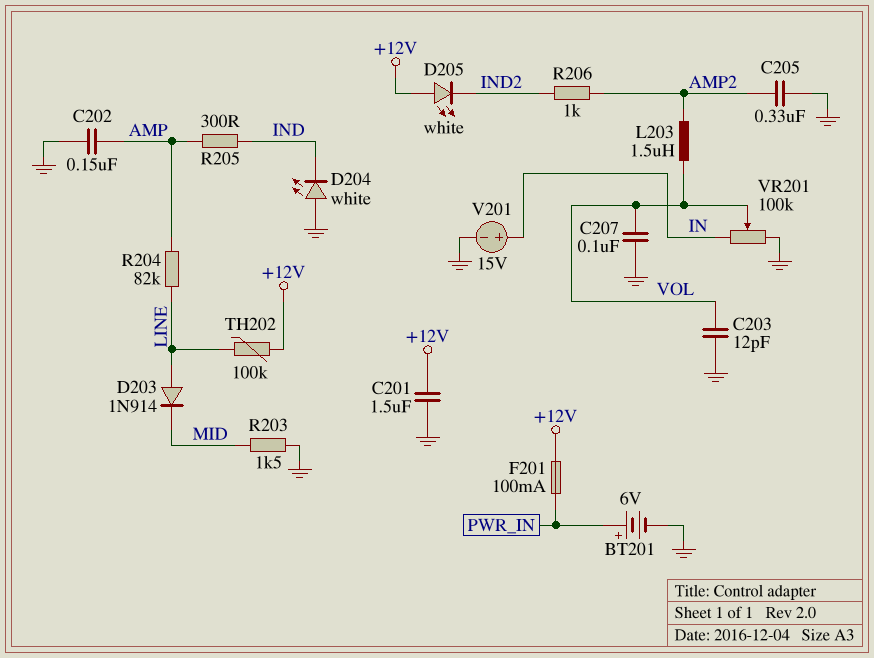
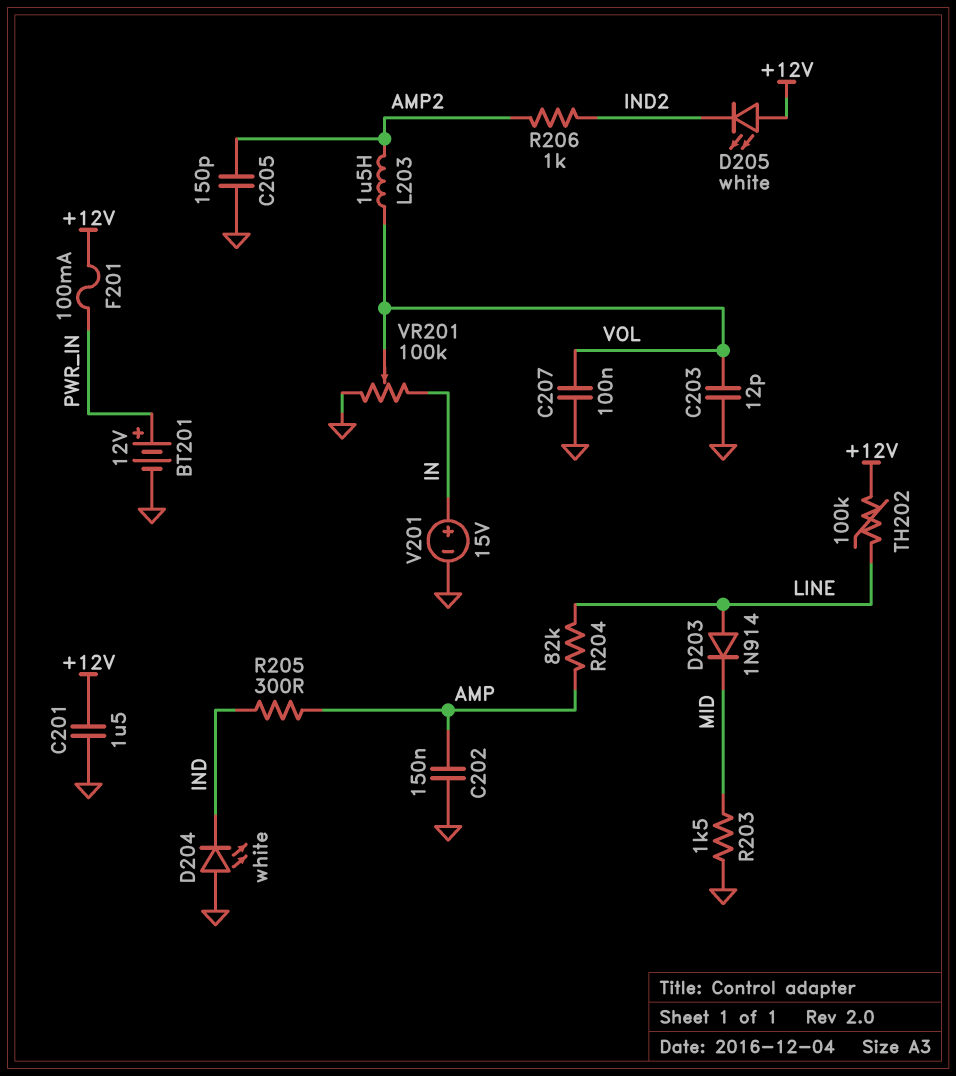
BT201: 6V (plus PWR_IN, minus GND) -> 12V (plus PWR_IN, minus GND)
C205: 330nF (AMP2, GND) -> 150pF (AMP2, GND)

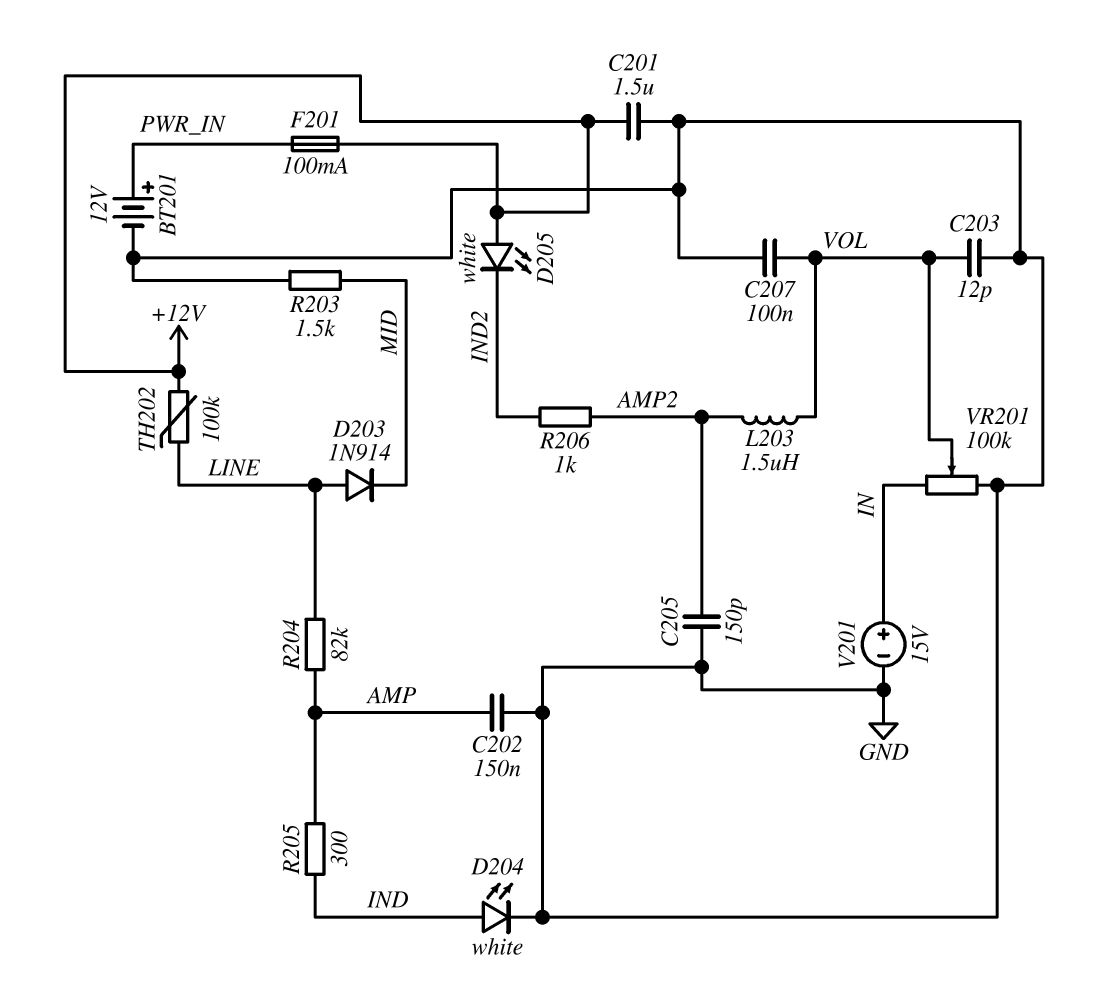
D204: LED white (A GND, K IND) -> LED white (A IND, K GND)

